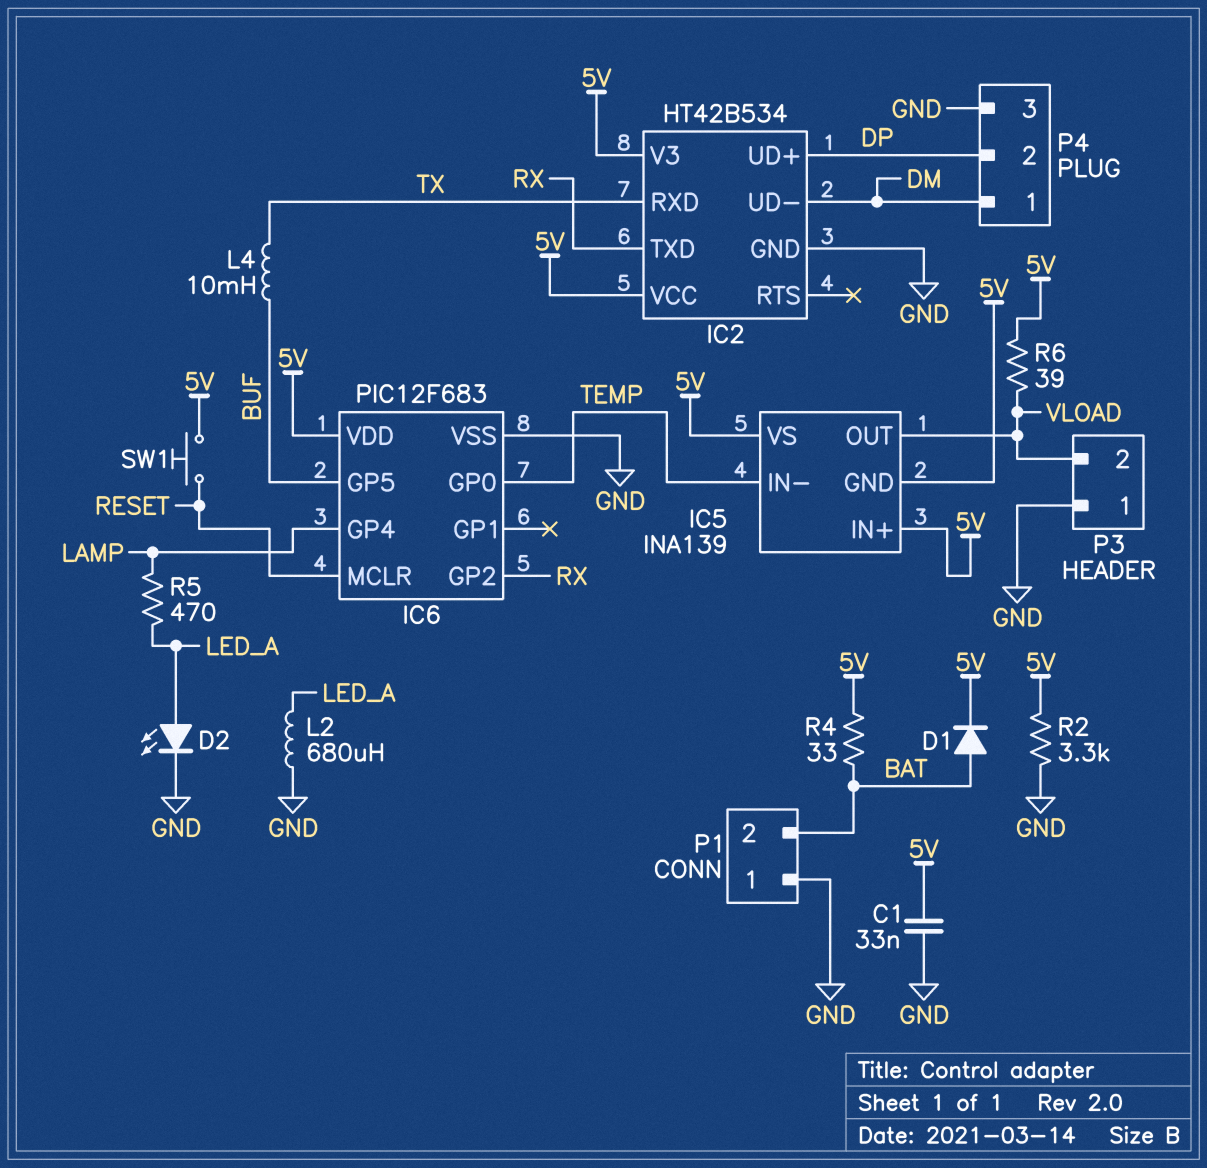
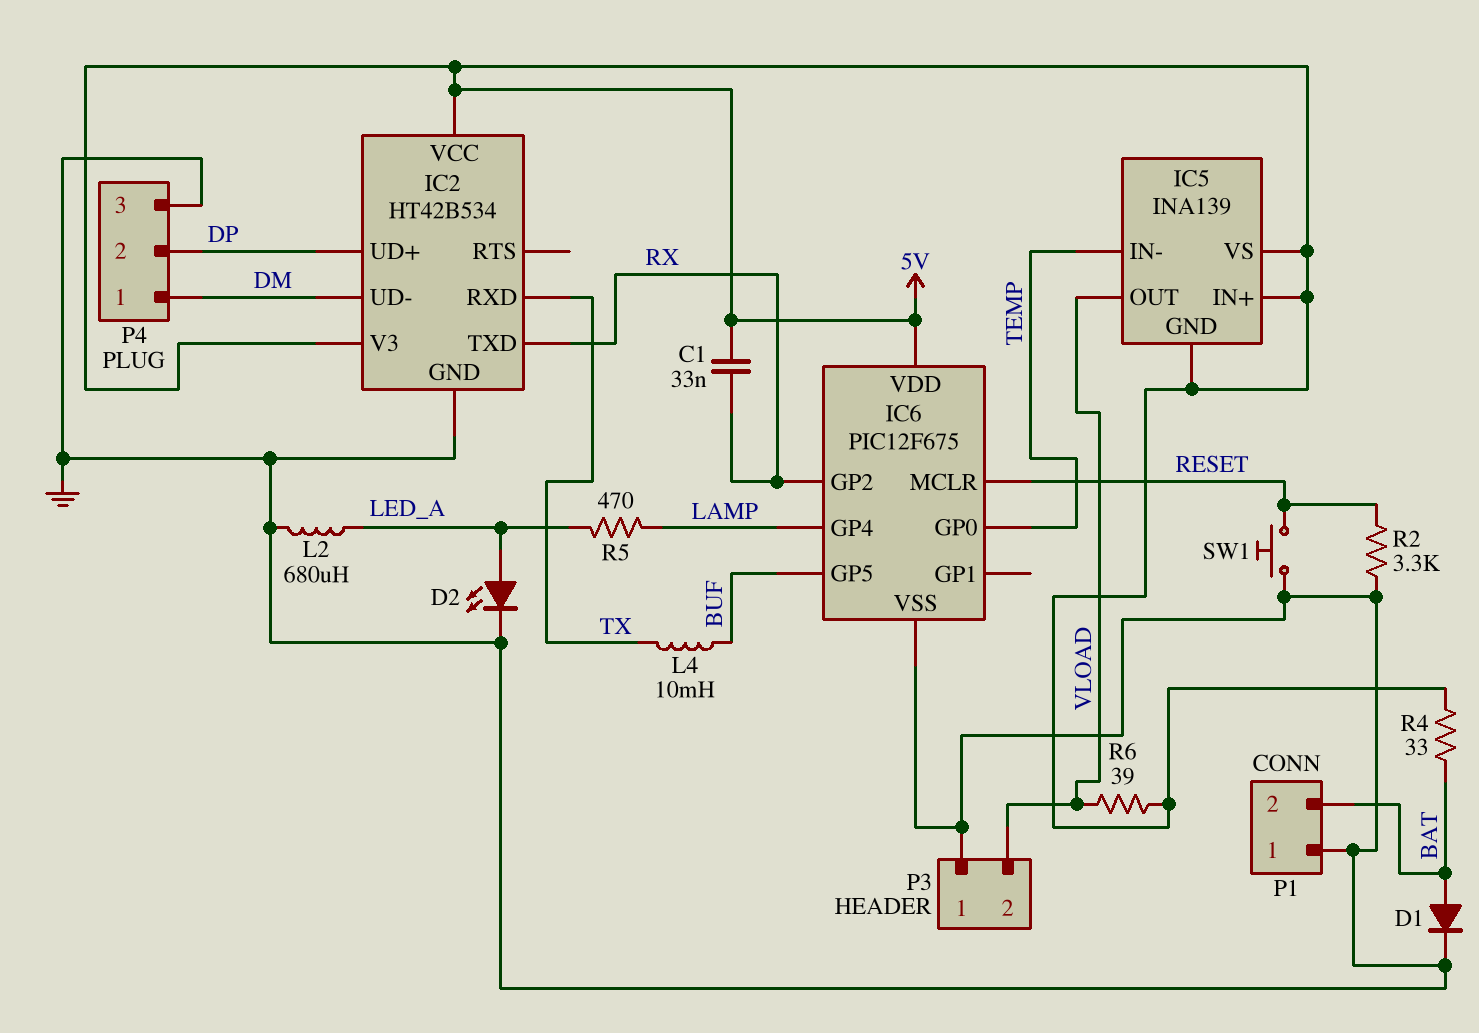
C1: 33nF (5V, GND) -> 33nF (5V, RX)
D1: diode (A BAT, K 5V) -> diode (A BAT, K GND)
IC6: PIC12F683 -> PIC12F675
R2: 3.3k (5V, GND) -> 3.3k (GND, RESET)
SW1: button (5V, RESET) -> button (GND, RESET)

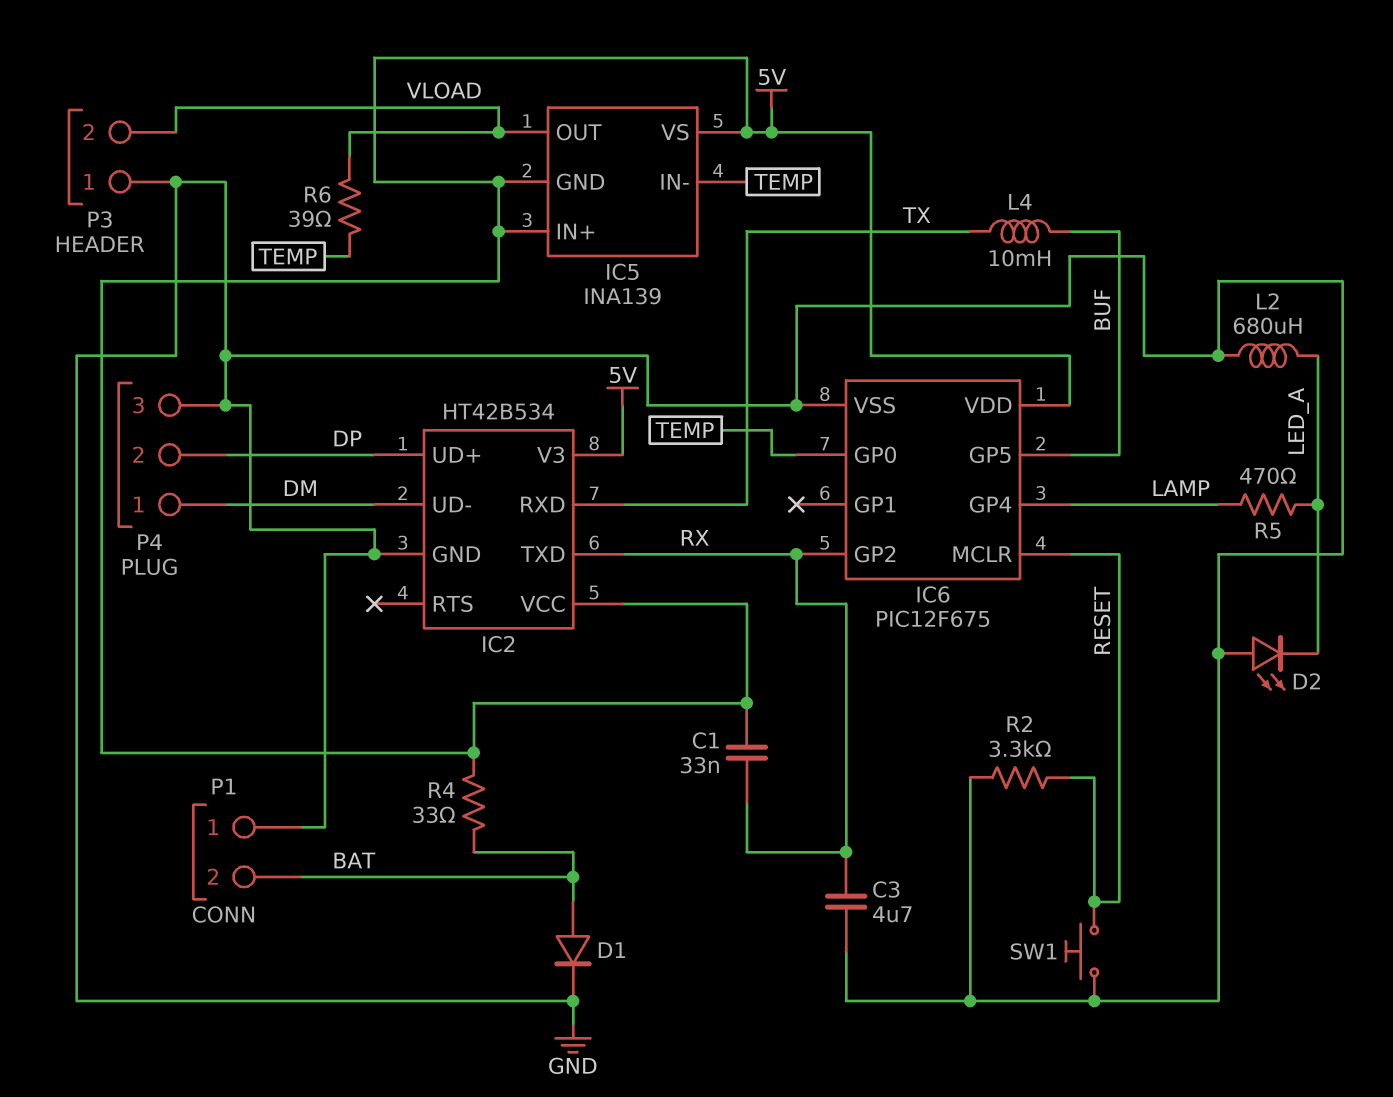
C3: none -> 4.7uF (GND, RX)
D2: LED (A LED_A, K GND) -> LED (A GND, K LED_A)
R6: 39 (5V, VLOAD) -> 39 (TEMP, VLOAD)

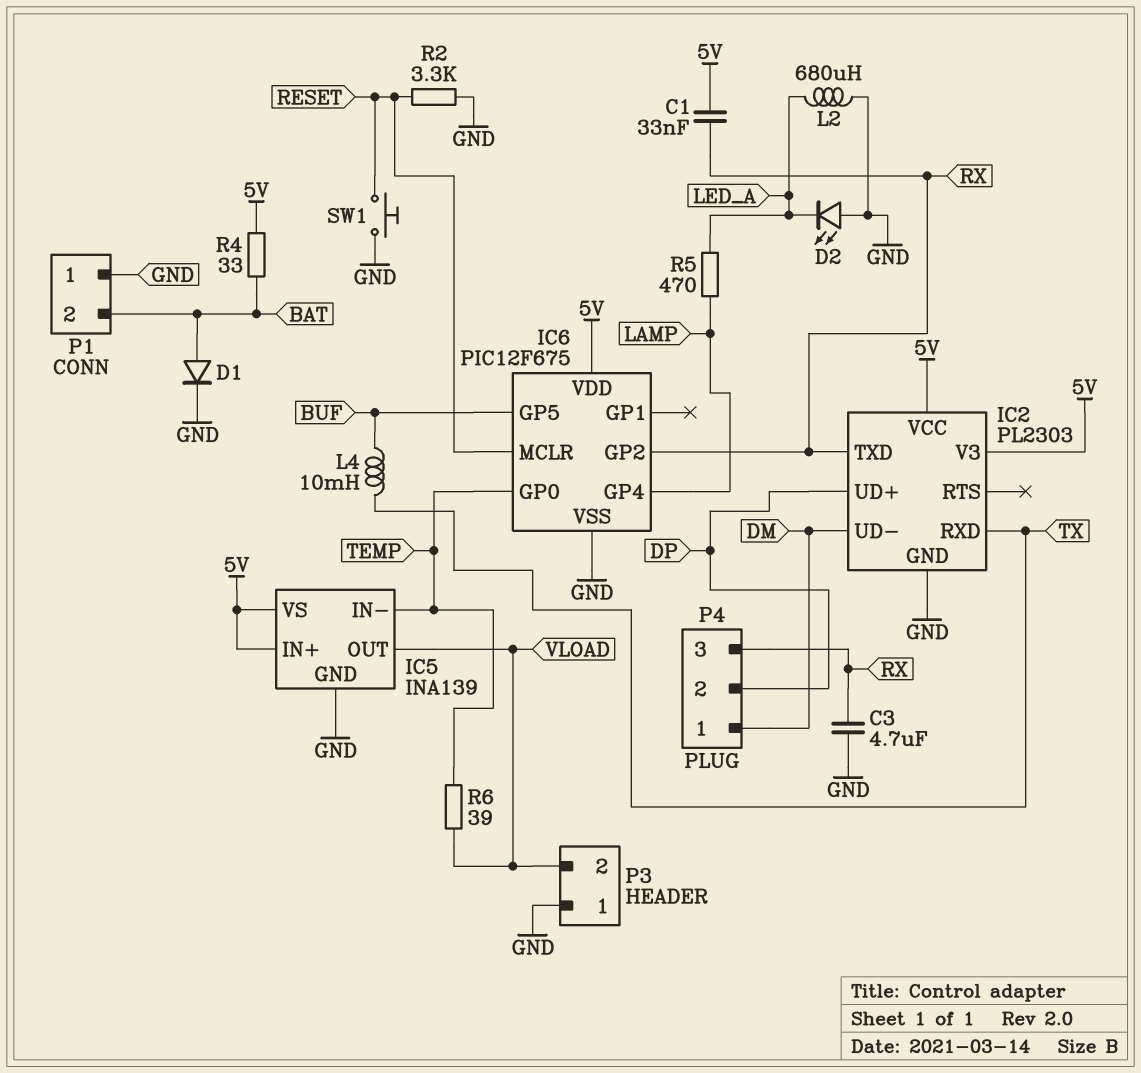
IC2: HT42B534 -> PL2303
IC5 pin GND: 5V -> GND
P4 pin 3: GND -> RX

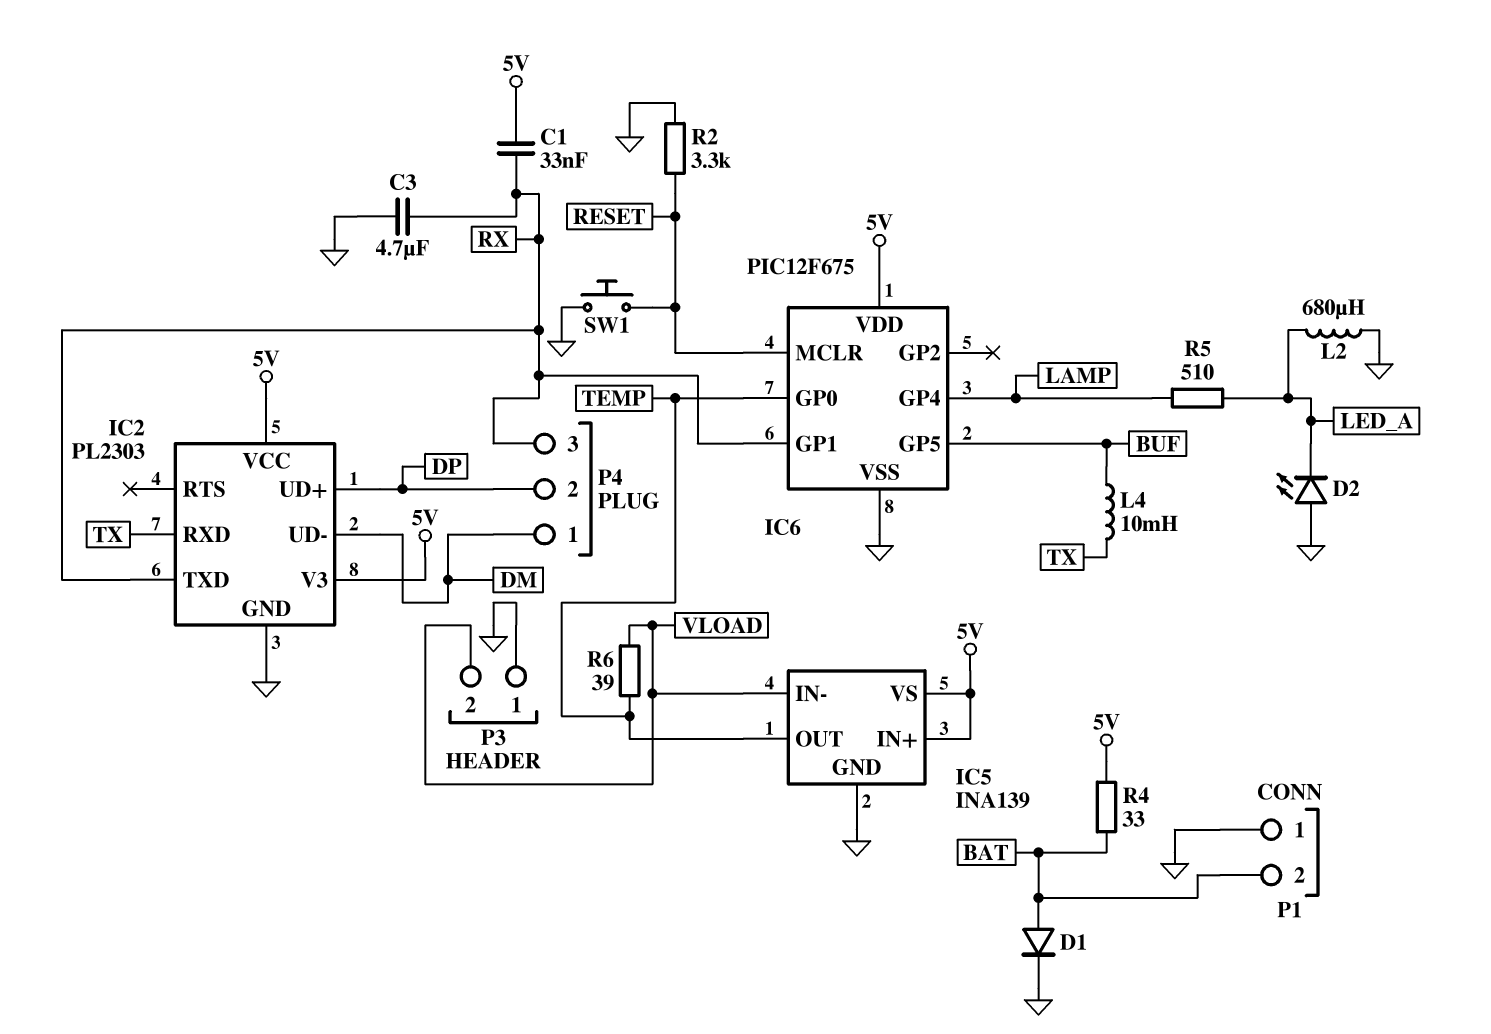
IC5 pin IN-: TEMP -> VLOAD
IC5 pin OUT: VLOAD -> TEMP
IC6 pin GP1: none -> RX
IC6 pin GP2: RX -> none
R5: 470 (LAMP, LED_A) -> 510 (LAMP, LED_A)

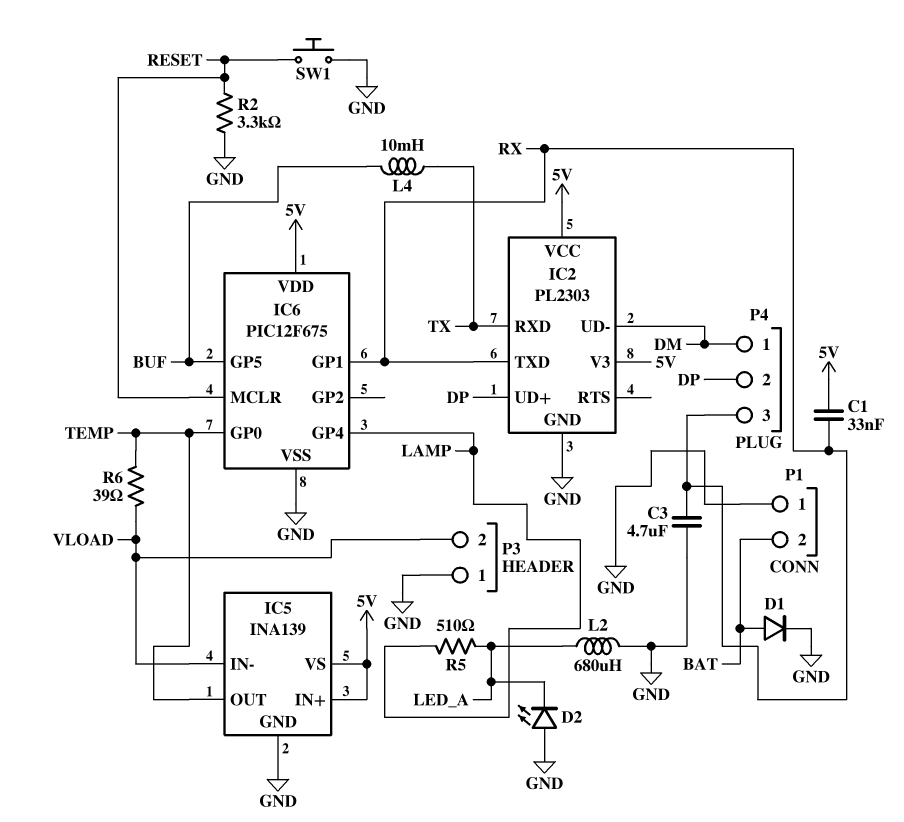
R4: 33 (5V, BAT) -> none

